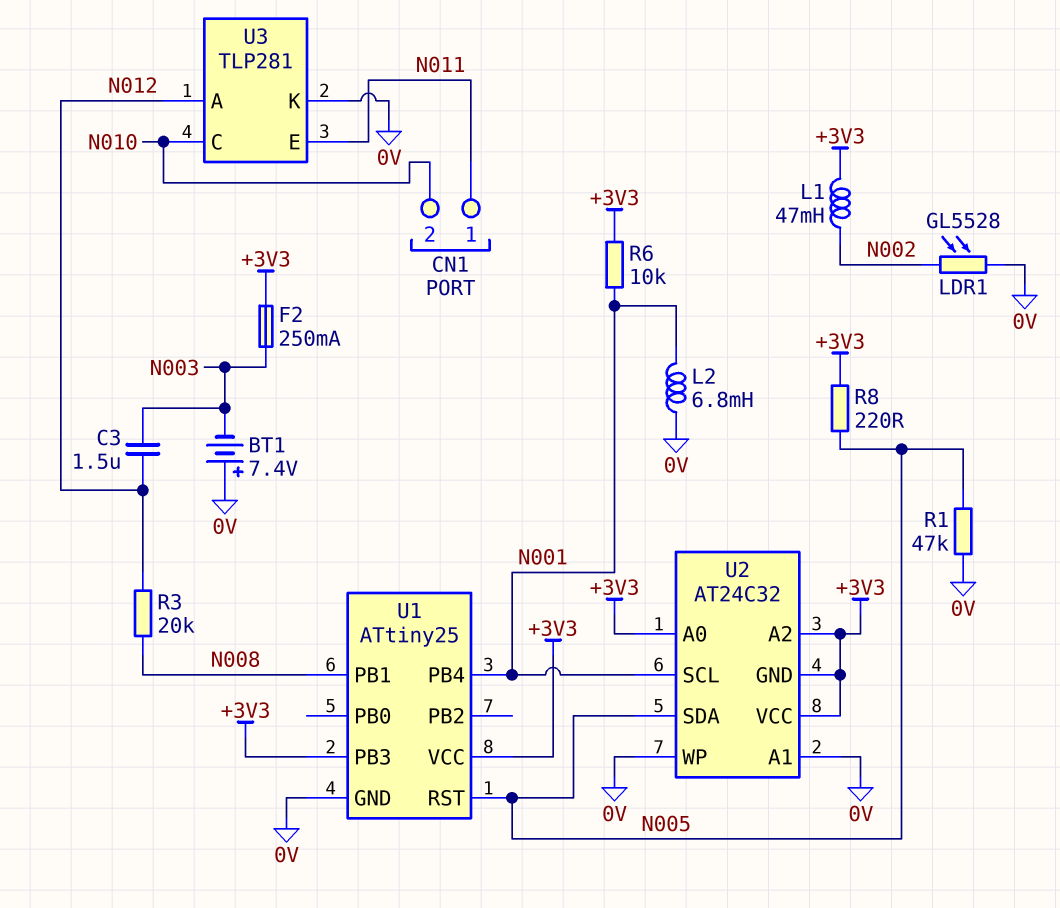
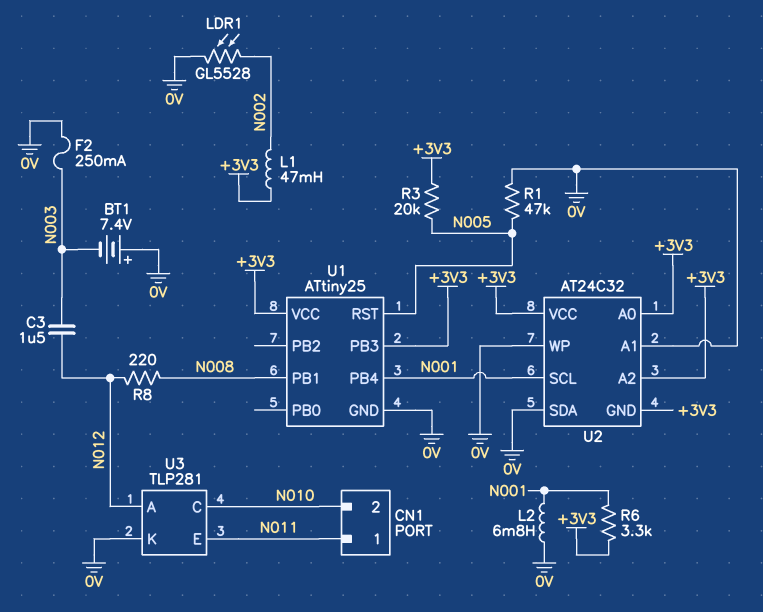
F2: 250mA (+3V3, N003) -> 250mA (0V, N003)
R3: 20k (N008, N012) -> 20k (+3V3, N005)
R6: 10k (+3V3, N001) -> 3.3k (+3V3, N001)
R8: 220 (+3V3, N005) -> 220 (N008, N012)
U2 pin SDA: N005 -> 0V

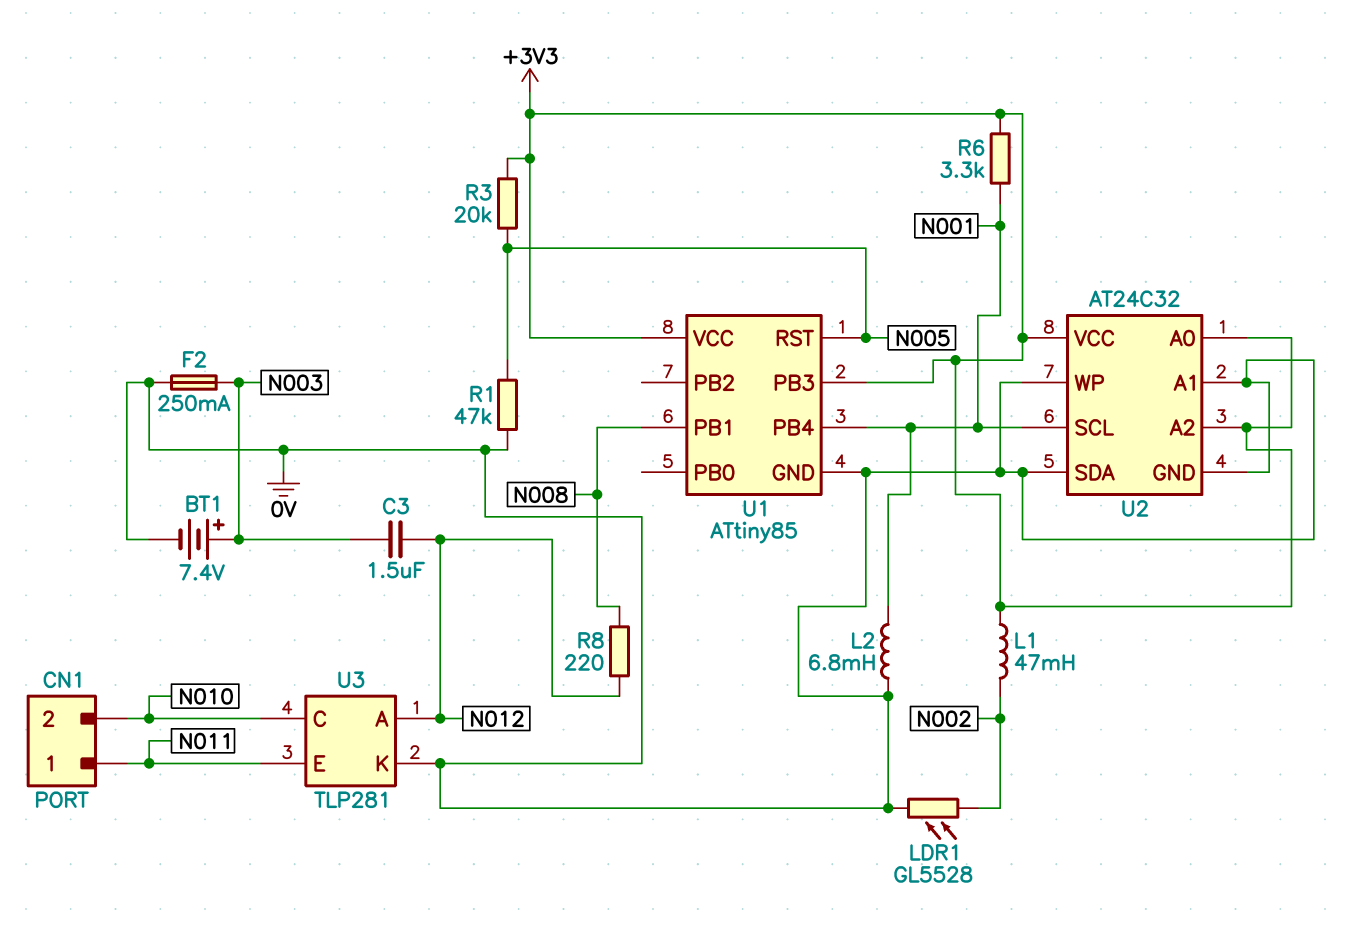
BT1: 7.4V (plus 0V, minus N003) -> 7.4V (plus N003, minus 0V)
U1: ATtiny25 -> ATtiny85
U2 pin GND: +3V3 -> 0V

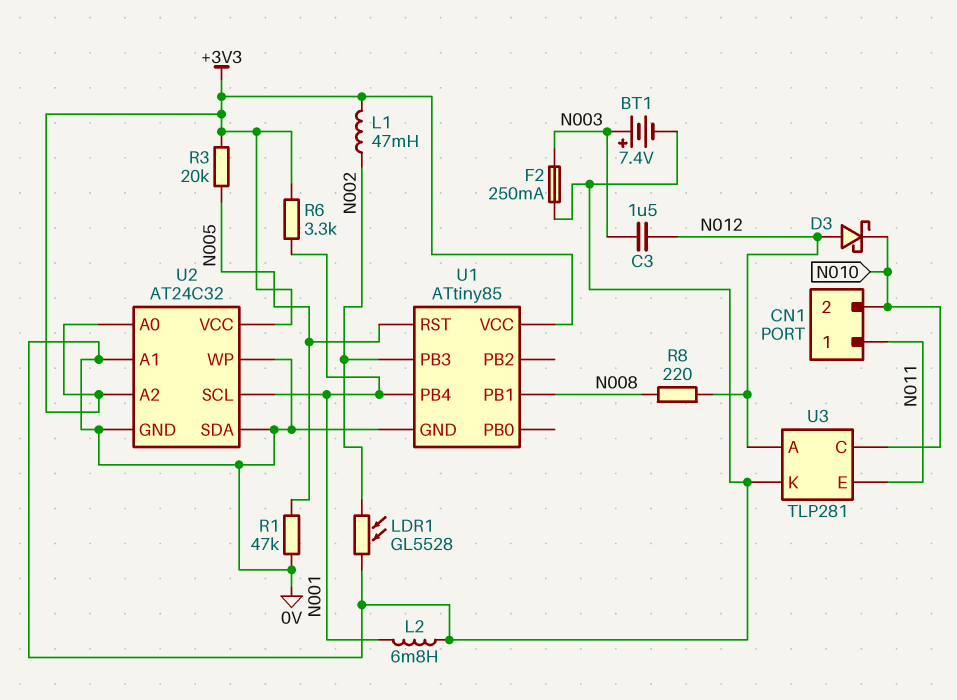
D3: none -> schottky (A N012, K N010)
U1 pin PB3: +3V3 -> N002

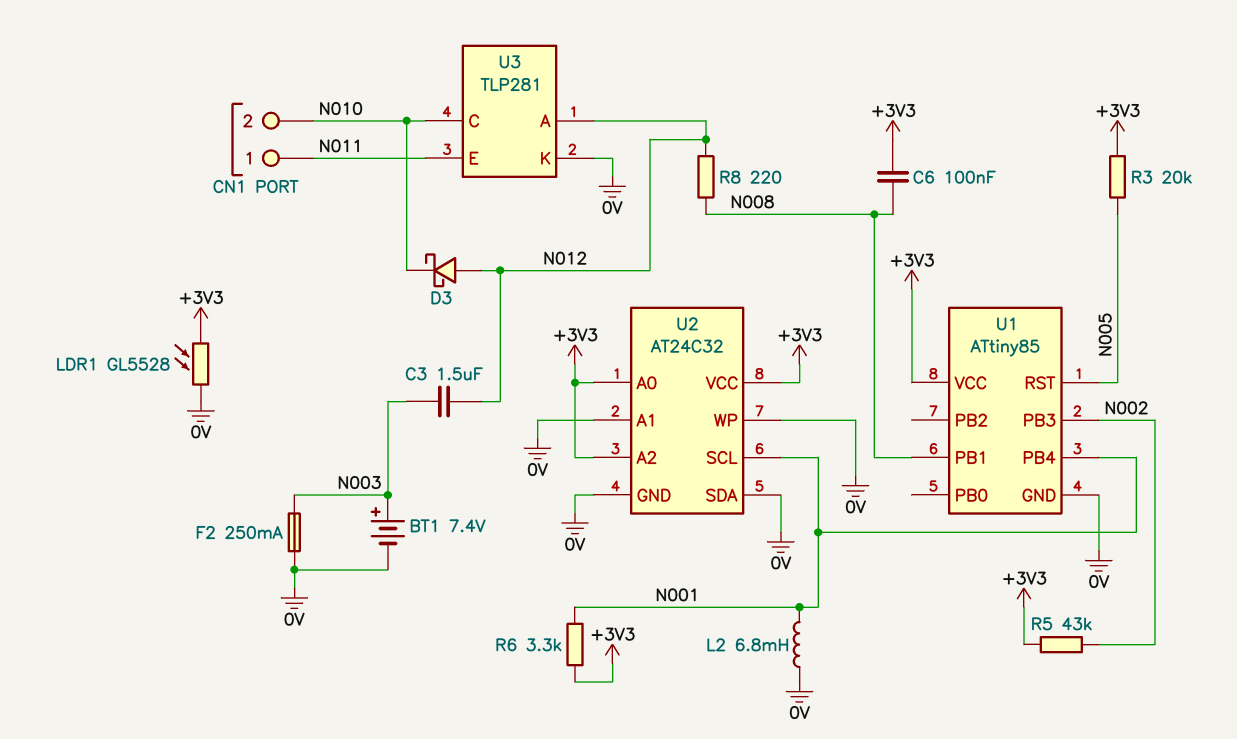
C6: none -> 100nF (+3V3, N008)
L1: 47mH (+3V3, N002) -> none
LDR1: GL5528 (0V, N002) -> GL5528 (+3V3, 0V)
R1: 47k (0V, N005) -> none
R5: none -> 43k (+3V3, N002)

